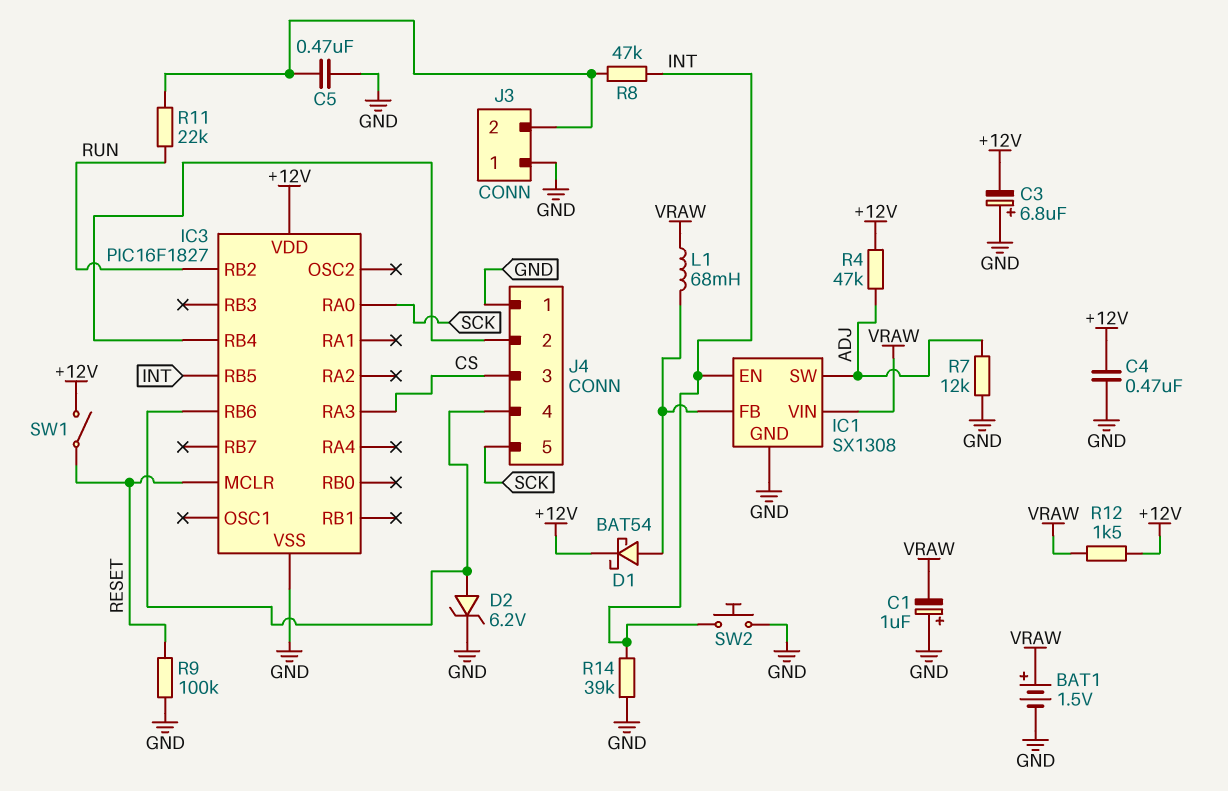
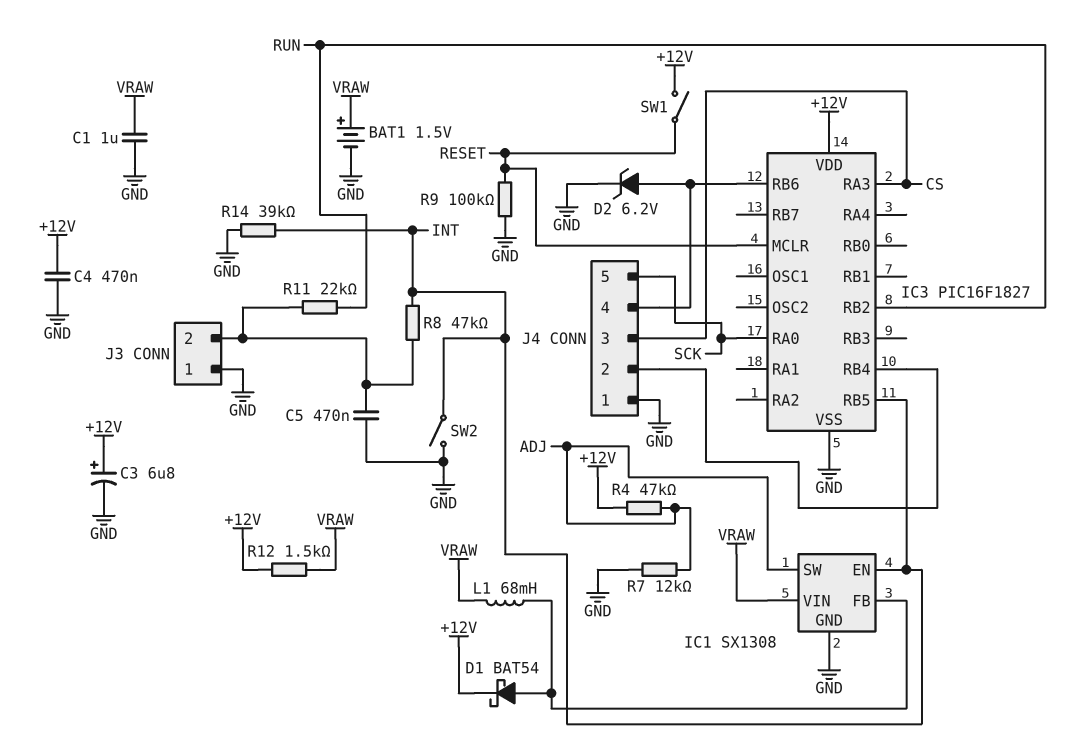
C1: 1uF (plus GND, minus VRAW) -> 1uF (GND, VRAW)
C3: 6.8uF (plus GND, minus +12V) -> 6.8uF (plus +12V, minus GND)
SW2: button (GND, INT) -> switch (GND, INT)

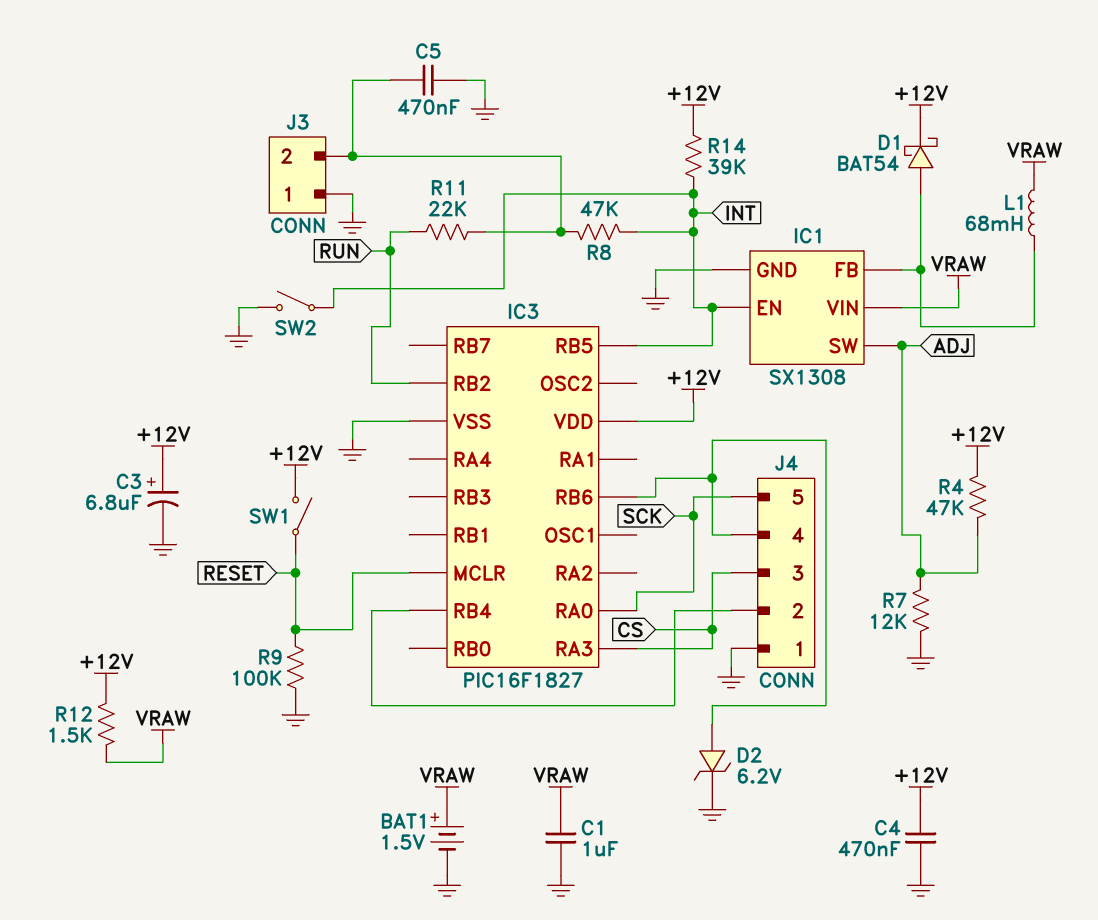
R14: 39k (GND, INT) -> 39k (+12V, INT)

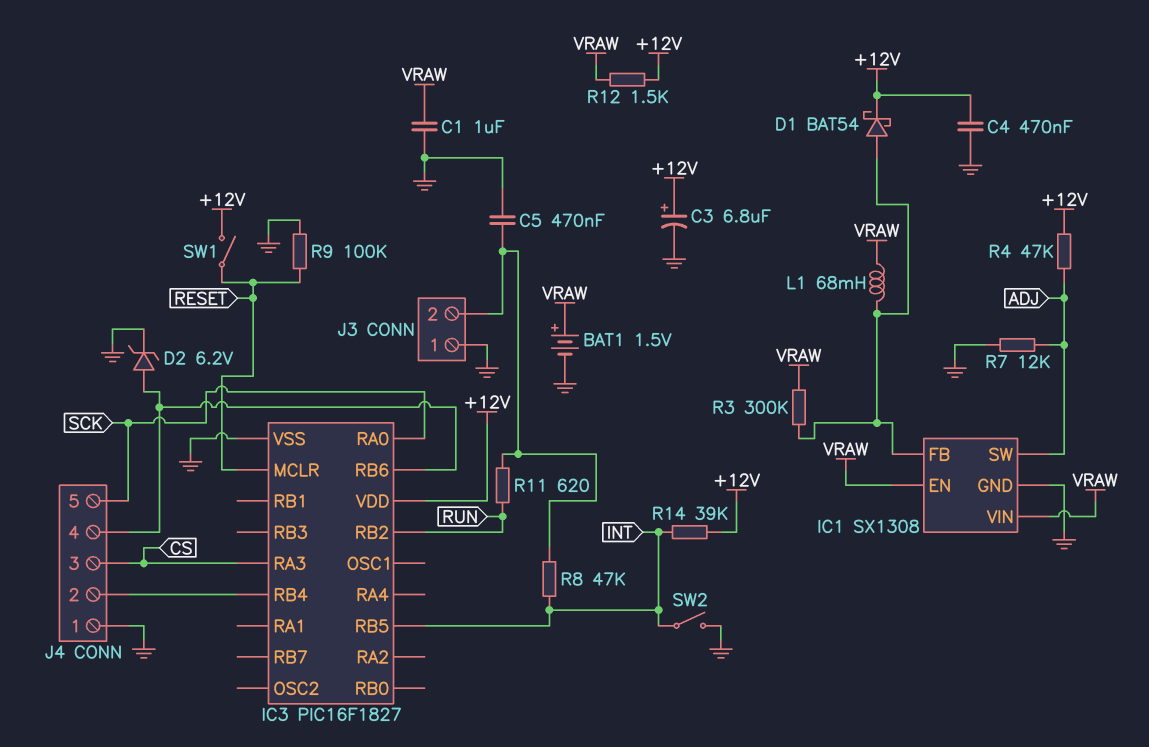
IC1 pin EN: INT -> VRAW
R3: none -> 300k (IC1/FB, VRAW)
R11: 22k (J3/2, RUN) -> 620 (J3/2, RUN)

